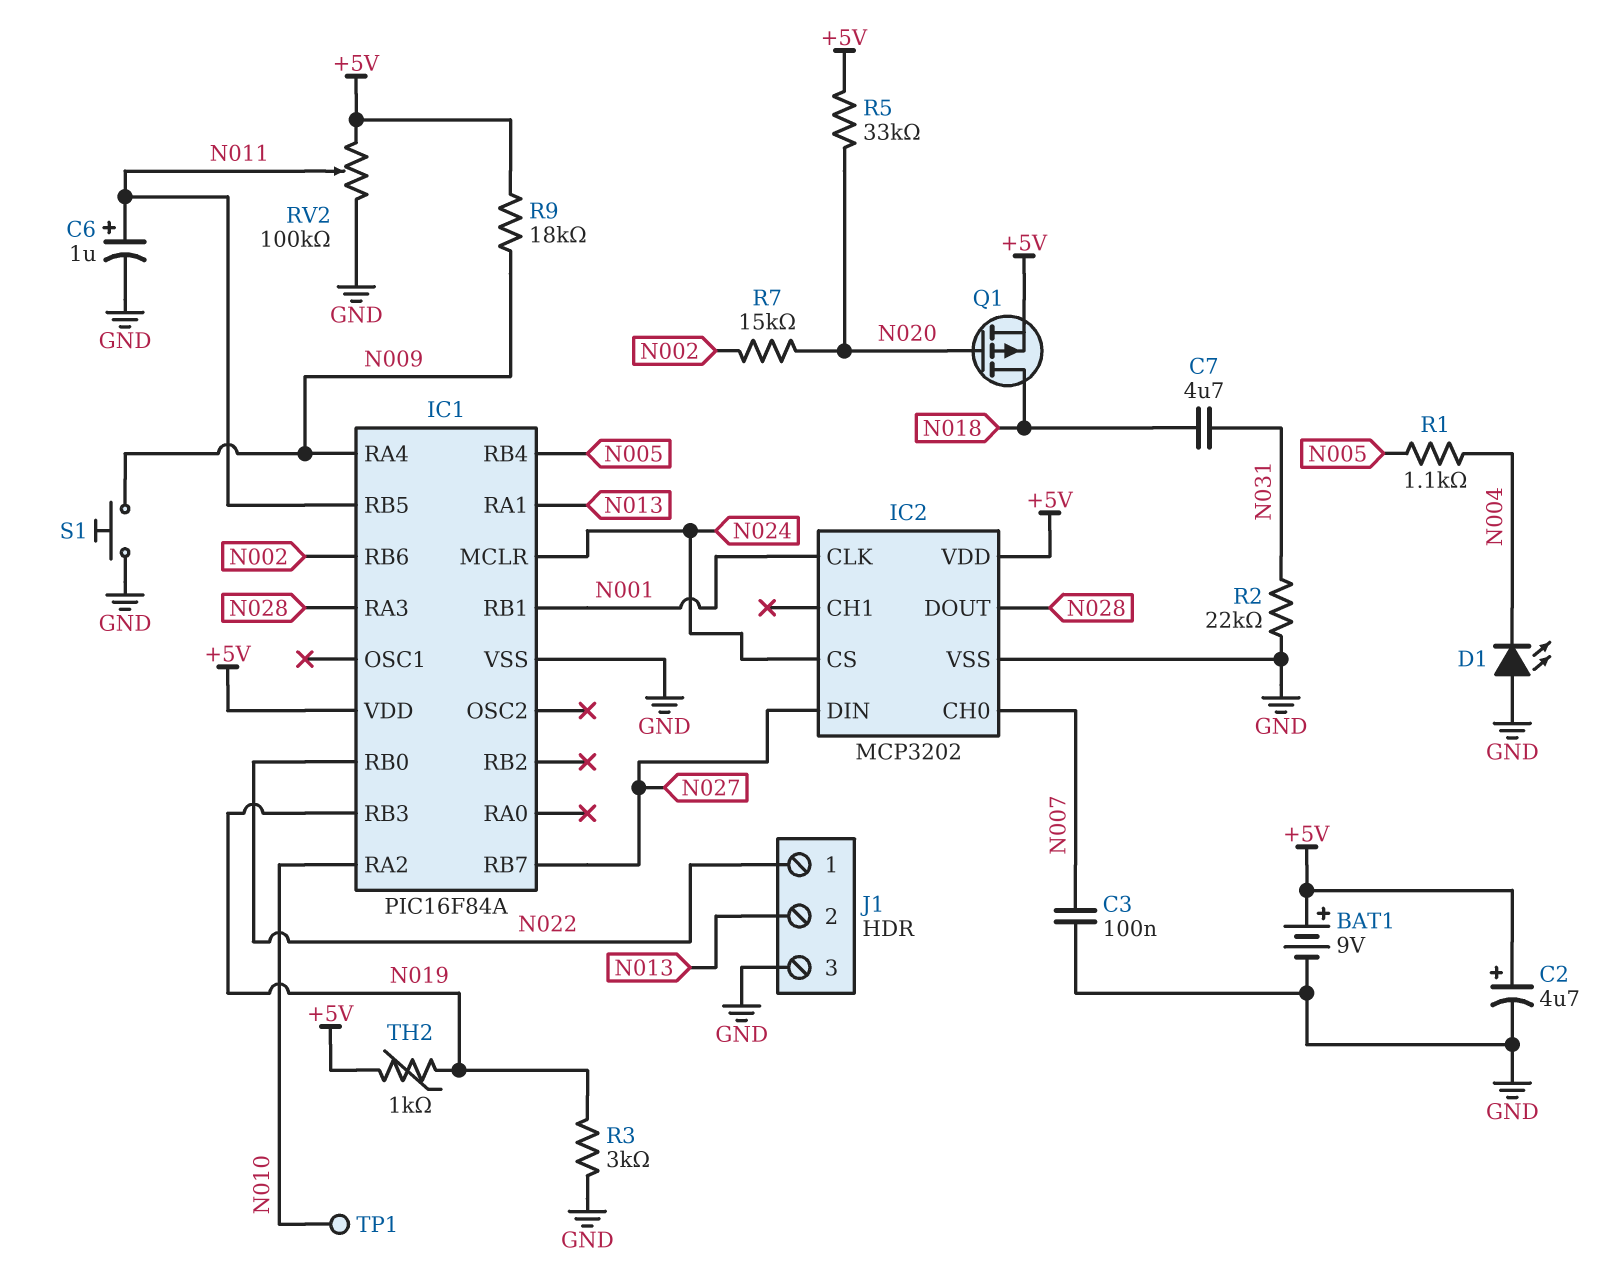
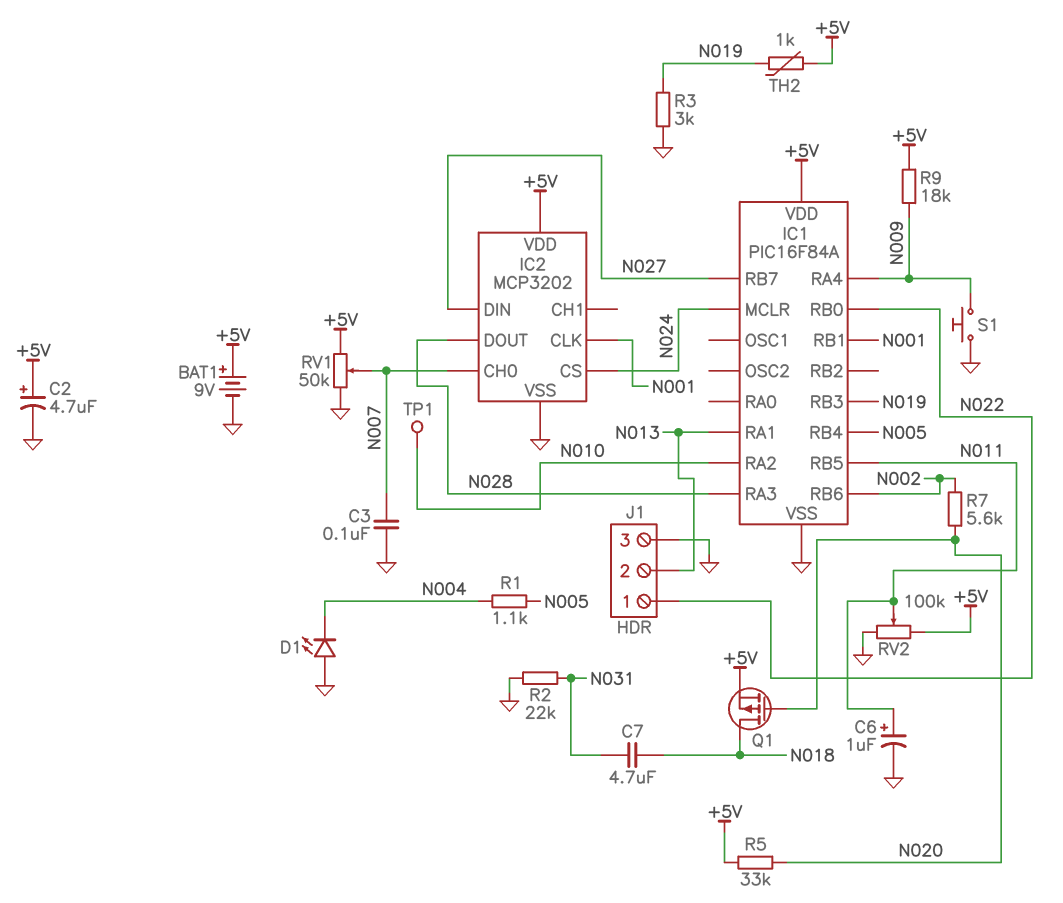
R7: 15k (N002, N020) -> 5.6k (N002, N020)
RV1: none -> 50k (+5V, GND, wiper N007)

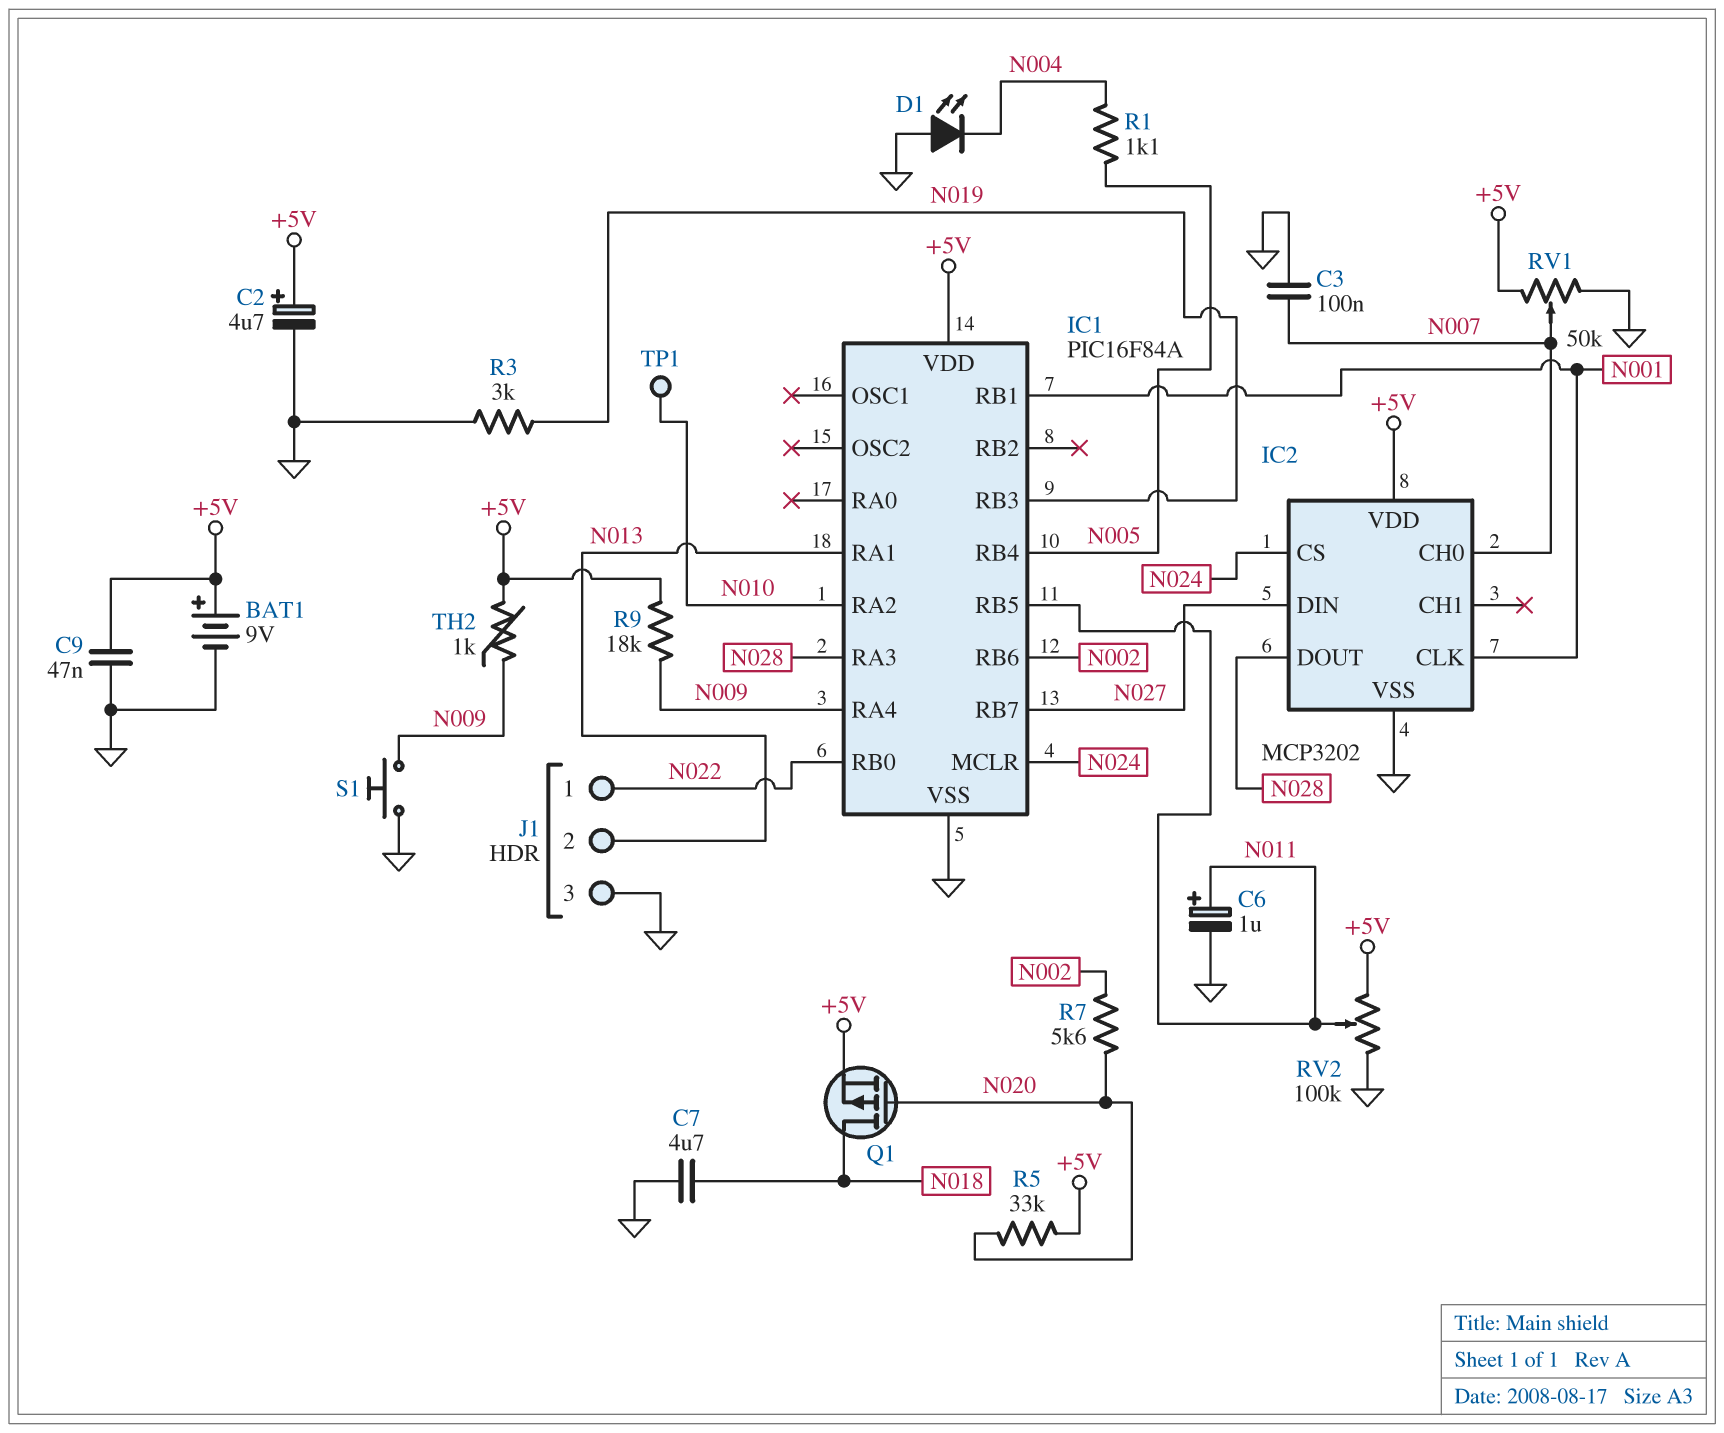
C7: 4.7uF (N018, N031) -> 4.7uF (GND, N018)
C9: none -> 47nF (+5V, GND)
R2: 22k (GND, N031) -> none
TH2: 1k (+5V, N019) -> 1k (+5V, N009)

